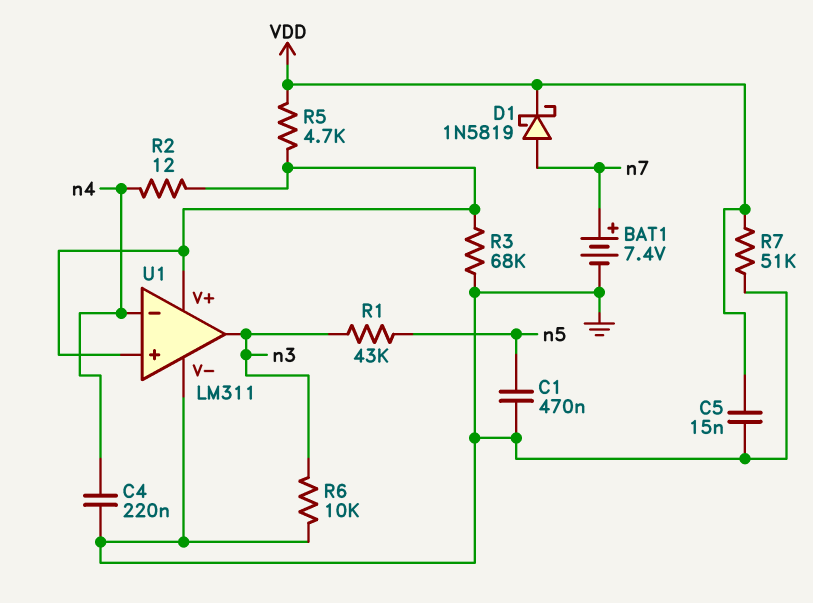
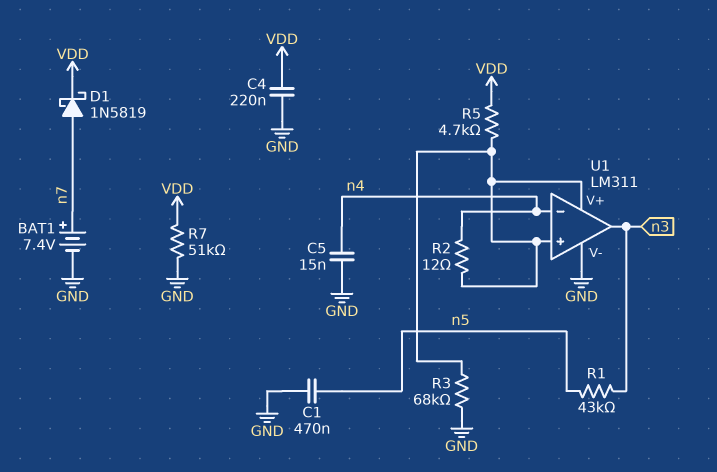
C4: 220nF (GND, n4) -> 220nF (GND, VDD)
C5: 15nF (GND, VDD) -> 15nF (GND, n4)
R6: 10k (GND, n3) -> none

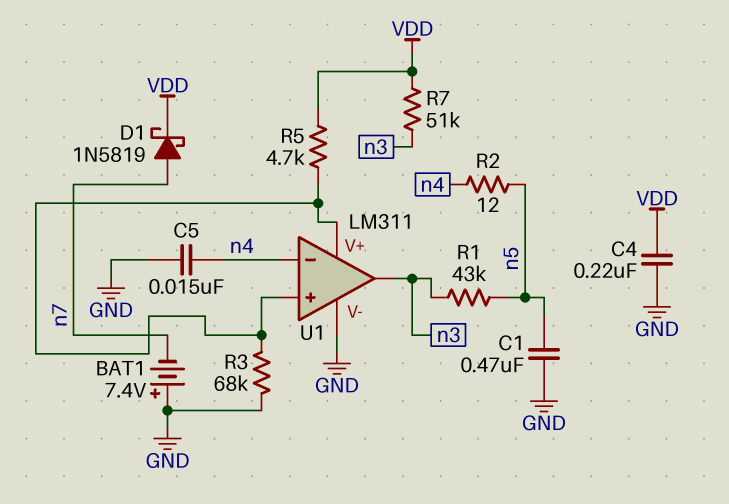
BAT1: 7.4V (plus n7, minus GND) -> 7.4V (plus GND, minus n7)
R2: 12 (U1/V+, n4) -> 12 (n4, n5)
R7: 51k (GND, VDD) -> 51k (VDD, n3)

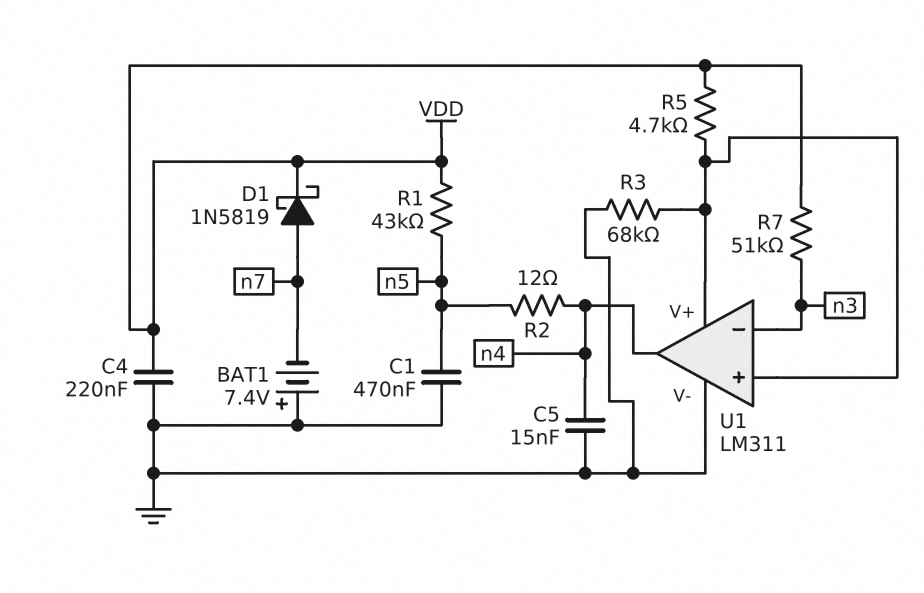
R1: 43k (n3, n5) -> 43k (VDD, n5)
U1 pin in-: n4 -> n3
U1 pin out: n3 -> n4

